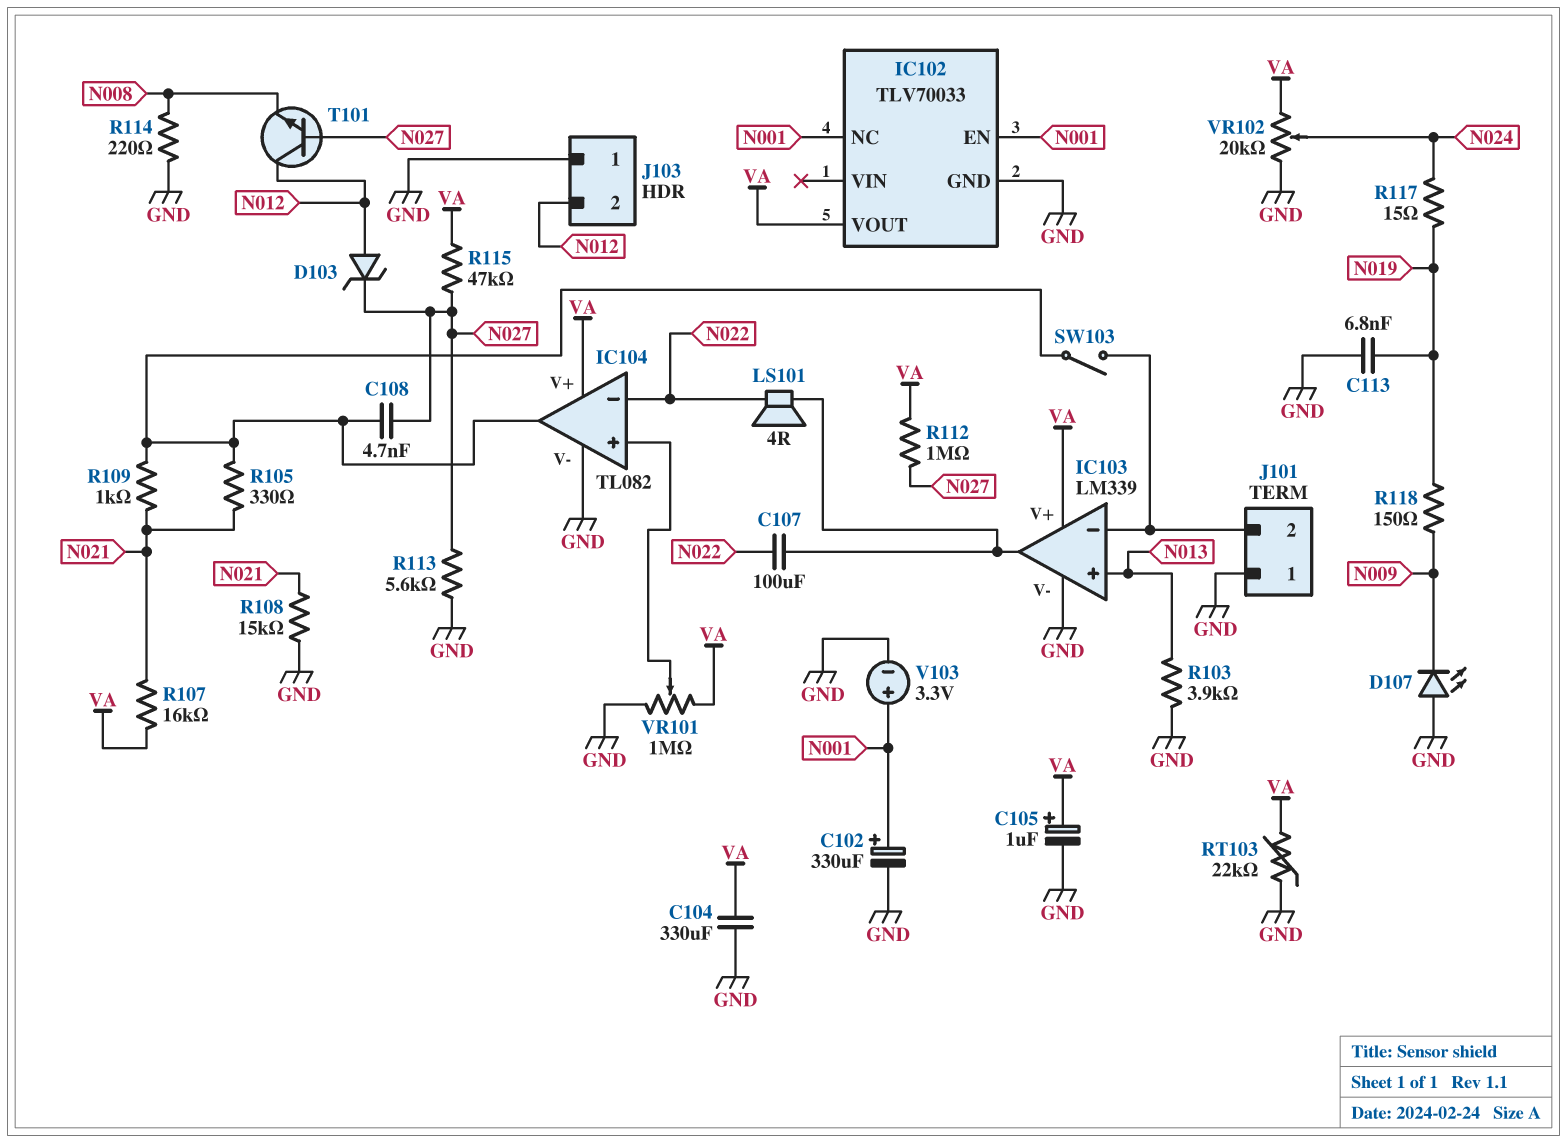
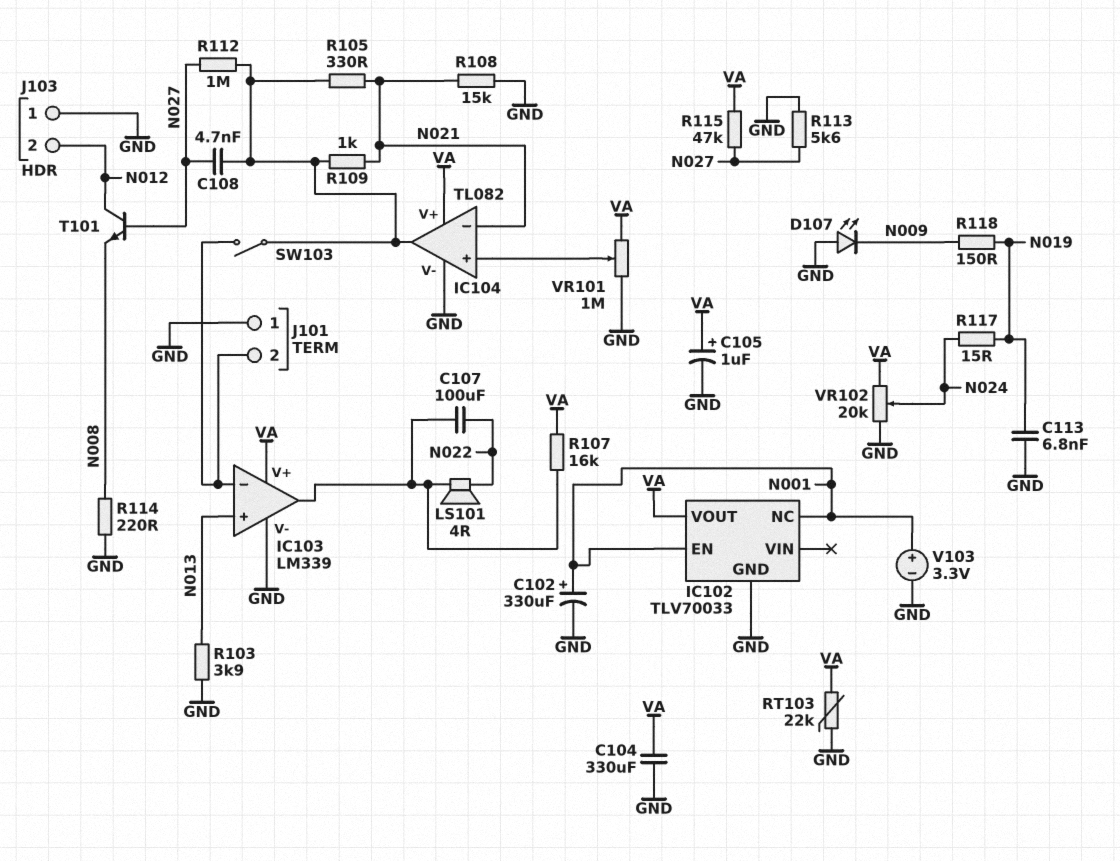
D103: zener (A N012, K N027) -> none
IC104 pin in-: N022 -> N021
R107: 16k (N021, VA) -> 16k (IC103/out, VA)
R112: 1M (N027, VA) -> 1M (IC104/out, N027)

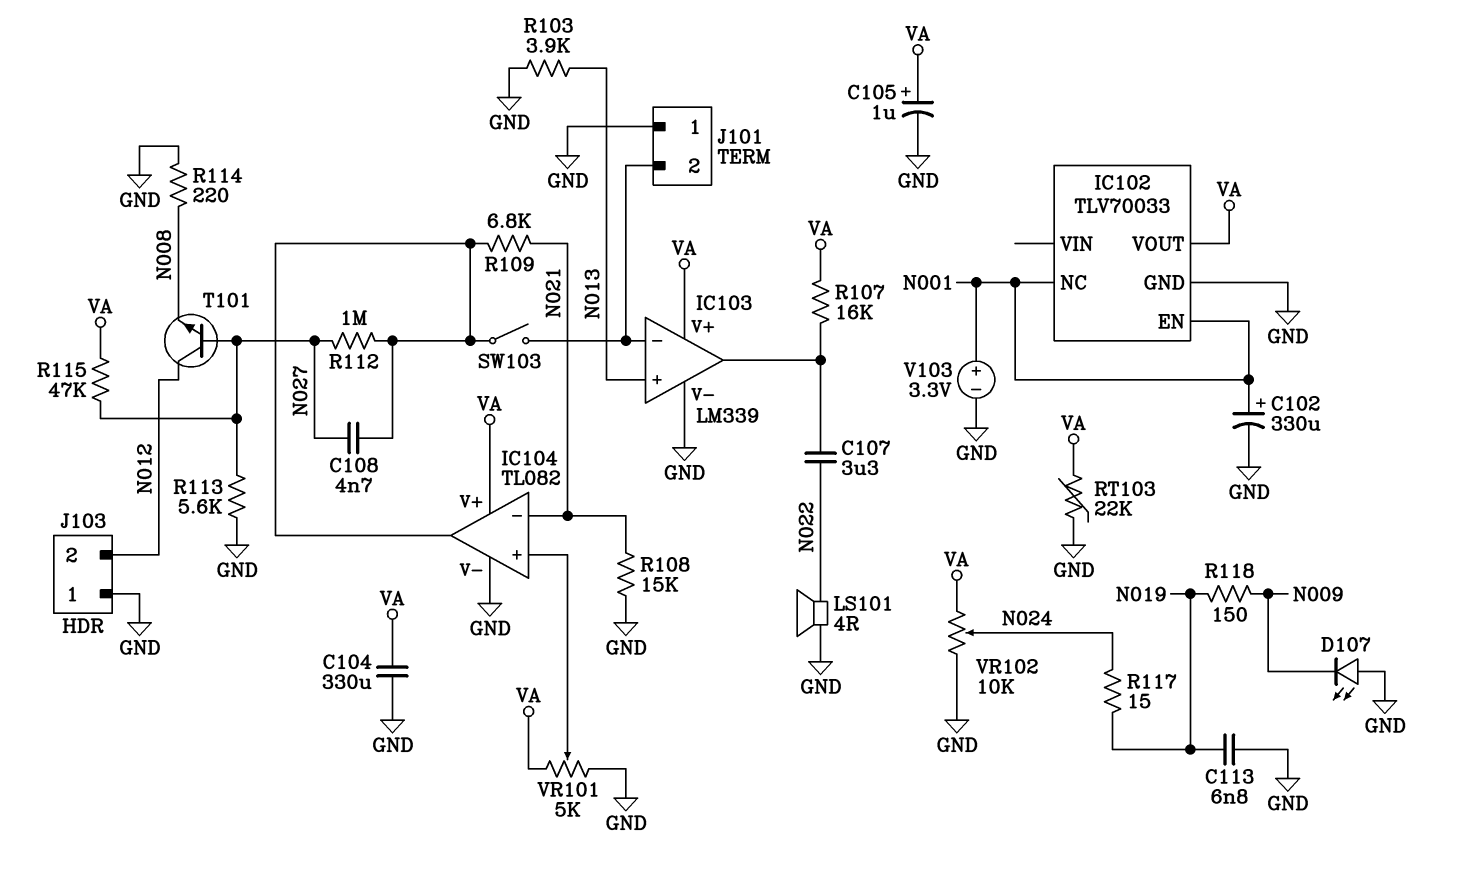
C107: 100uF (IC103/out, N022) -> 3.3uF (IC103/out, N022)
LS101: speaker 4R (IC103/out, N022) -> speaker 4R (GND, N022)
R105: 330 (IC104/out, N021) -> none
R109: 1k (IC104/out, N021) -> 6.8k (IC104/out, N021)
VR101: 1M (GND, VA, wiper IC104/in+) -> 5k (GND, VA, wiper IC104/in+)
VR102: 20k (GND, VA, wiper N024) -> 10k (GND, VA, wiper N024)

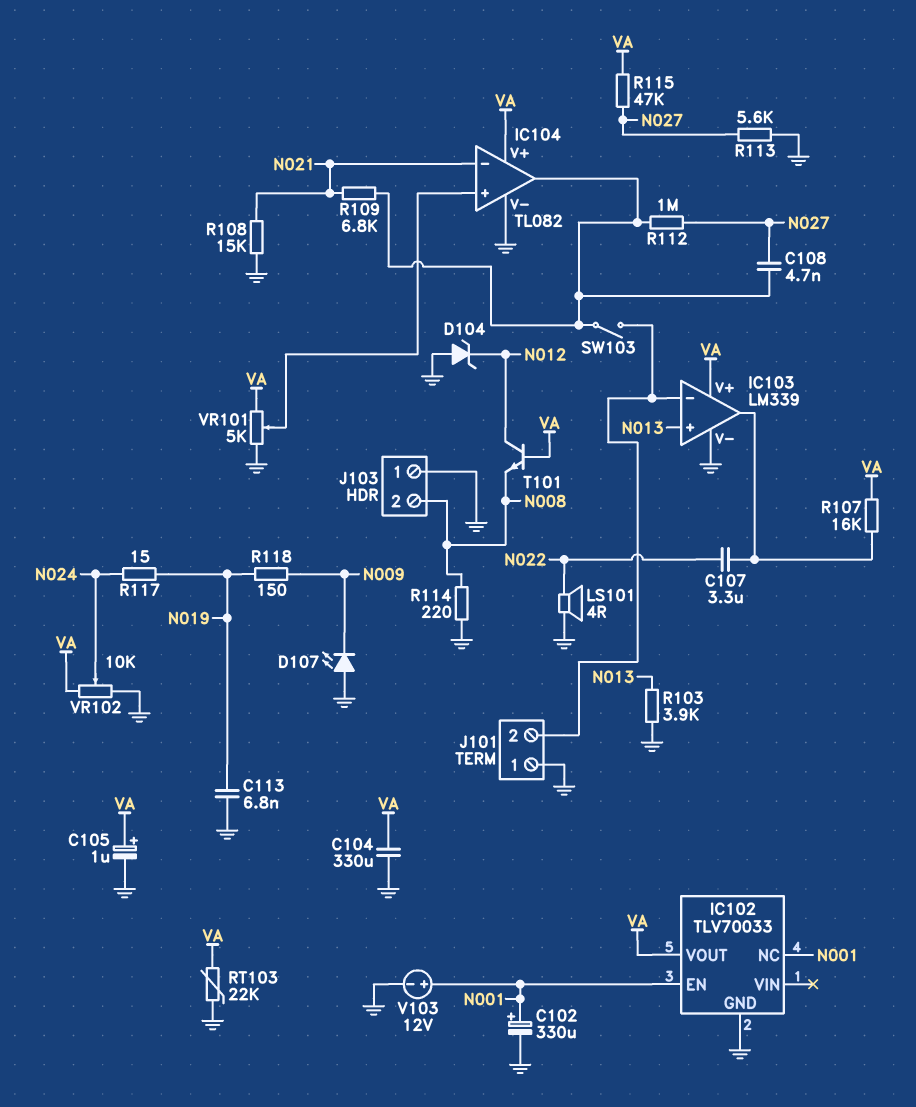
D104: none -> zener (A GND, K N012)
J103 pin 2: N012 -> N008
T101: NPN (B N027, C N012, E N008) -> NPN (B VA, C N012, E N008)
V103: 3.3V (plus N001, minus GND) -> 12V (plus N001, minus GND)

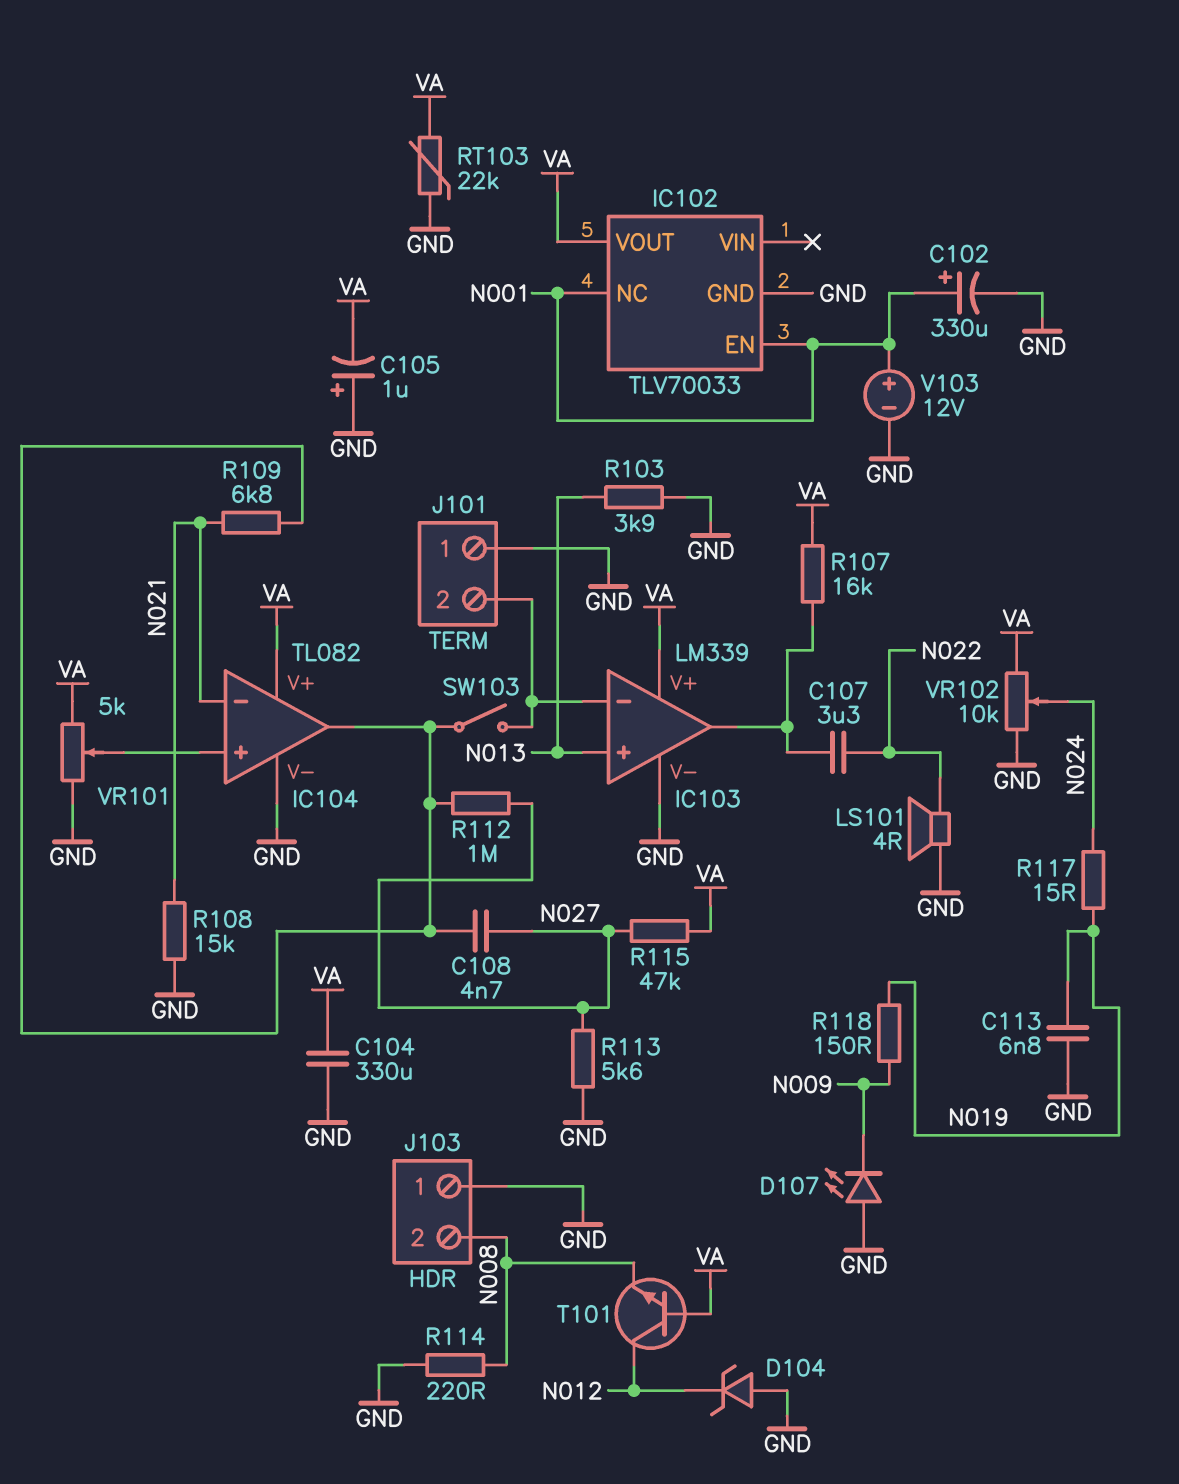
C105: 1uF (plus VA, minus GND) -> 1uF (plus GND, minus VA)

